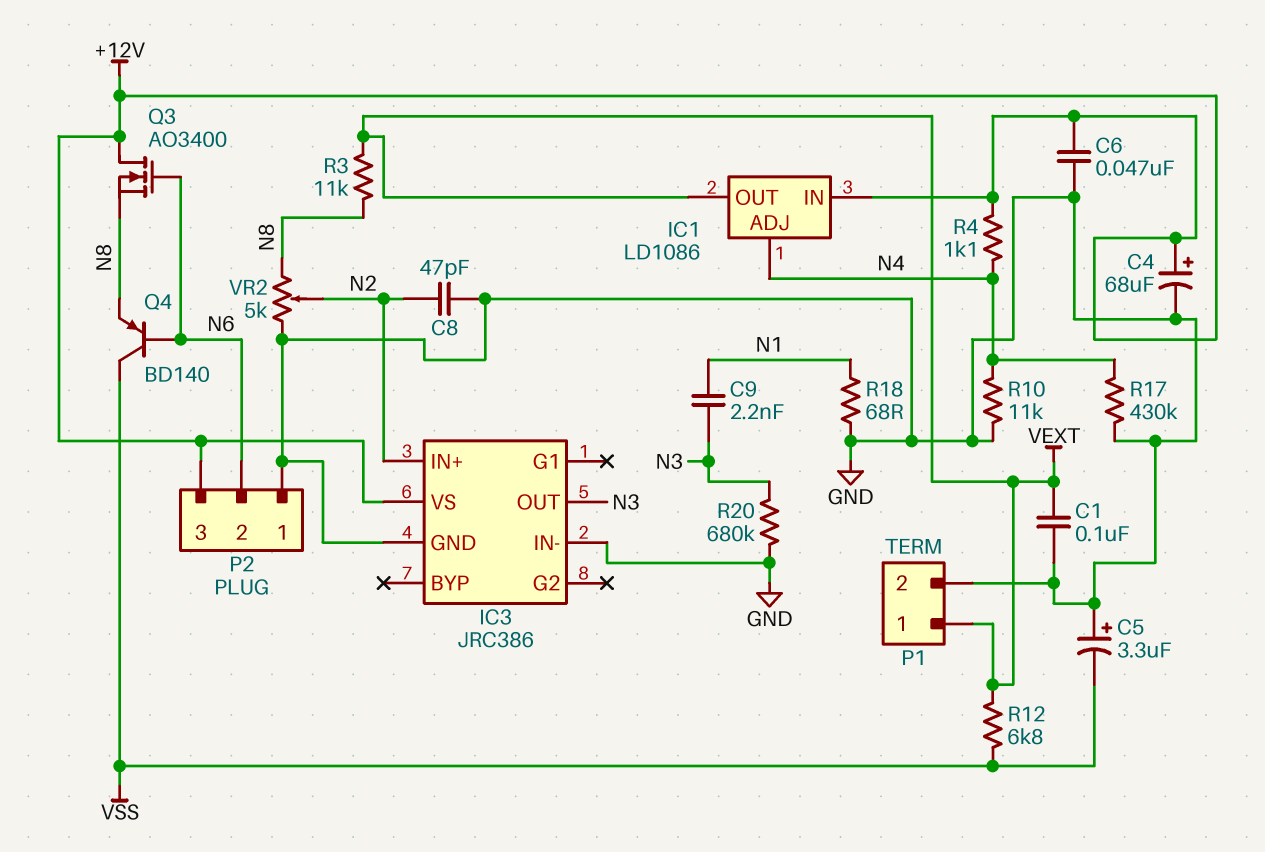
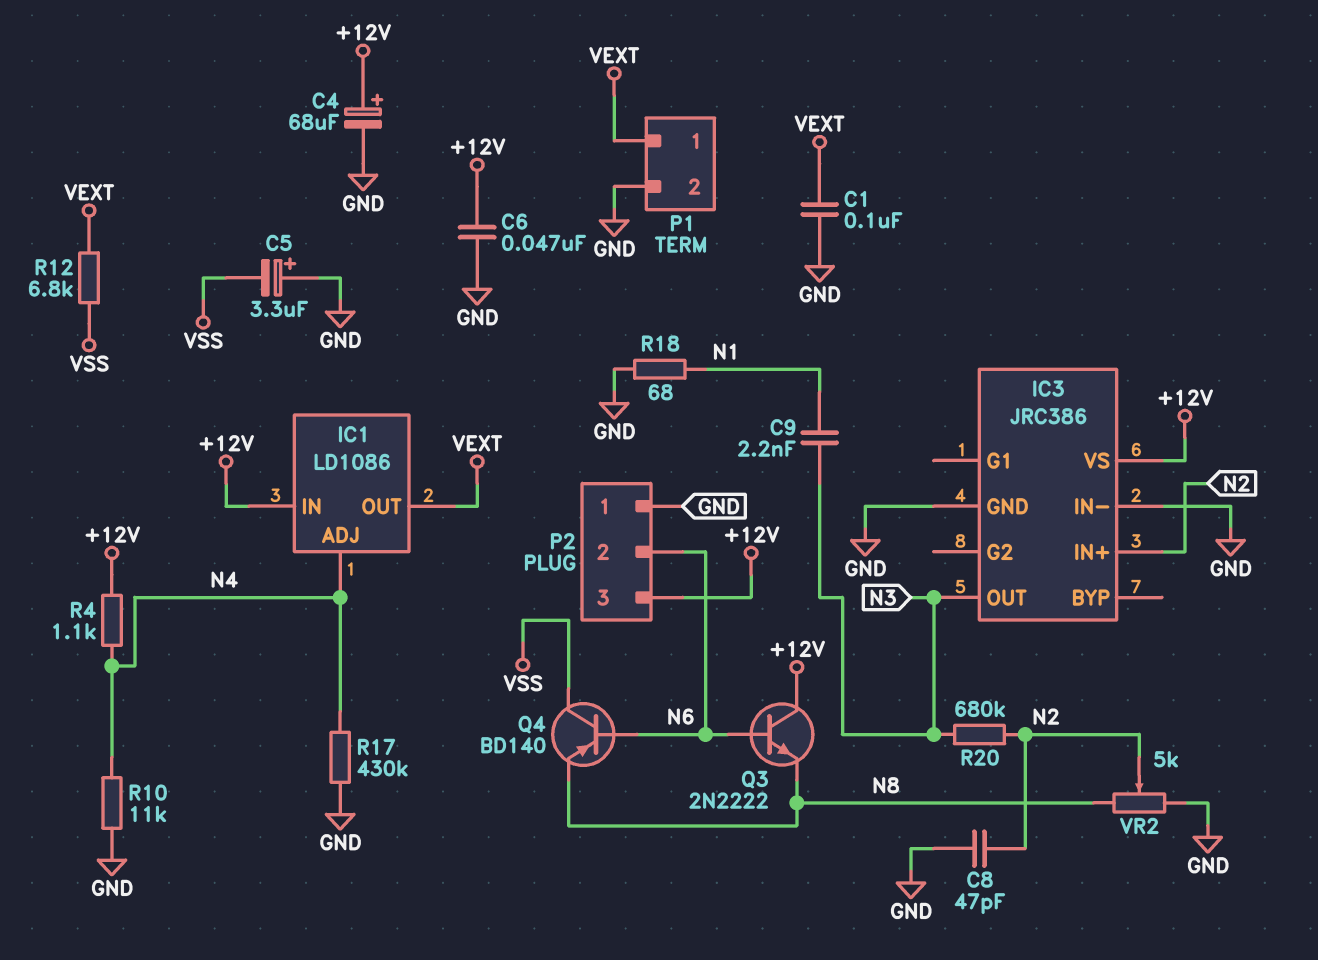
Q3: NMOS AO3400 (G N6, D +12V, S N8) -> NPN 2N2222 (B N6, C +12V, E N8)
R3: 11k (N8, VEXT) -> none
R20: 680k (GND, N3) -> 680k (N2, N3)

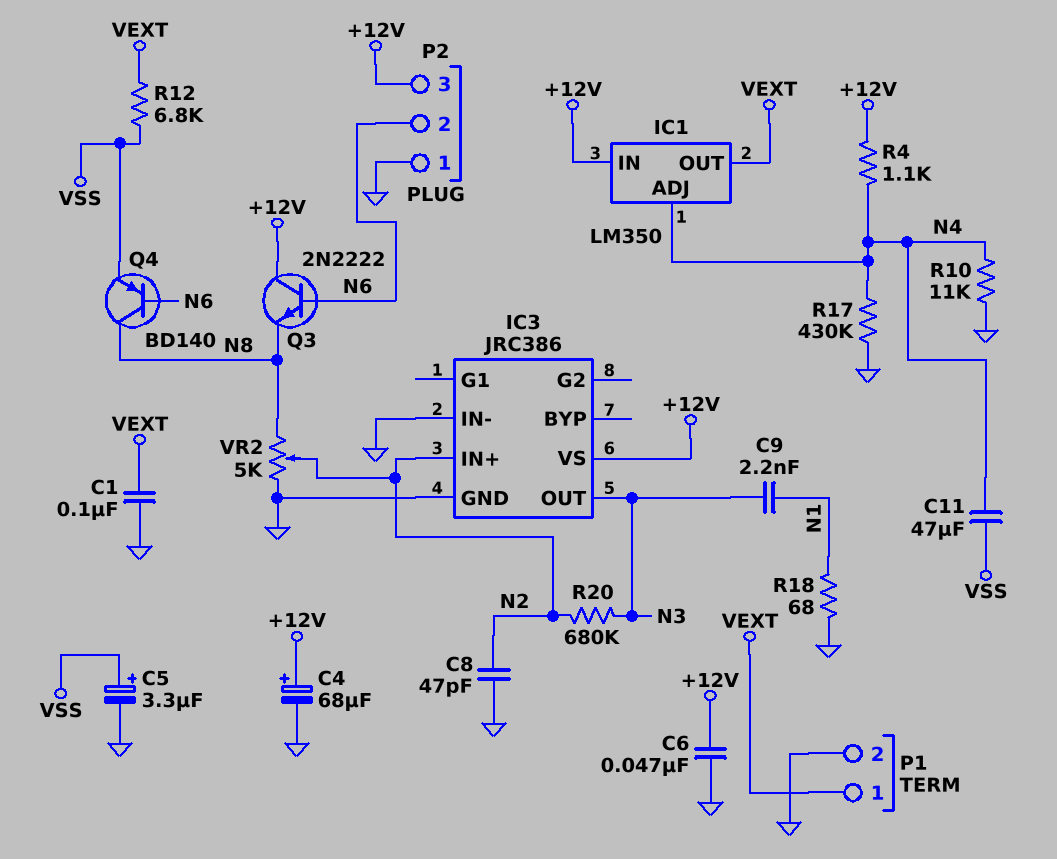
C5: 3.3uF (plus GND, minus VSS) -> 3.3uF (plus VSS, minus GND)
C11: none -> 47uF (N4, VSS)
IC1: LD1086 -> LM350
Q4: PNP BD140 (B N6, C VSS, E N8) -> PNP BD140 (B N6, C N8, E VSS)

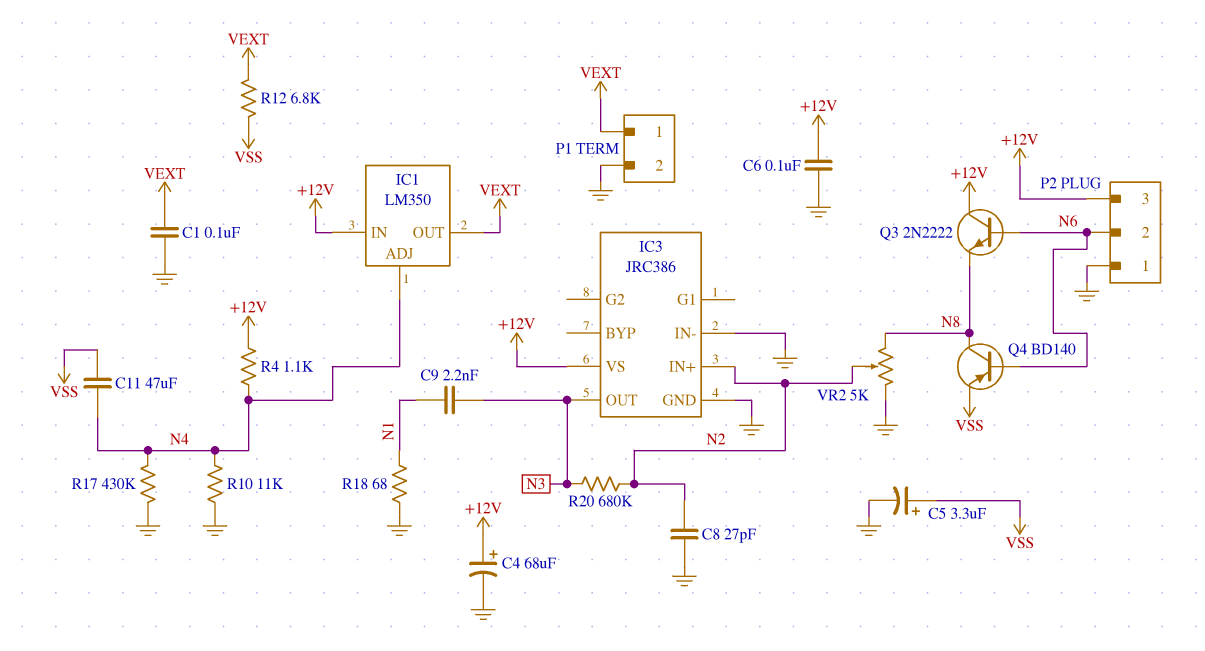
C6: 47nF (+12V, GND) -> 100nF (+12V, GND)
C8: 47pF (GND, N2) -> 27pF (GND, N2)

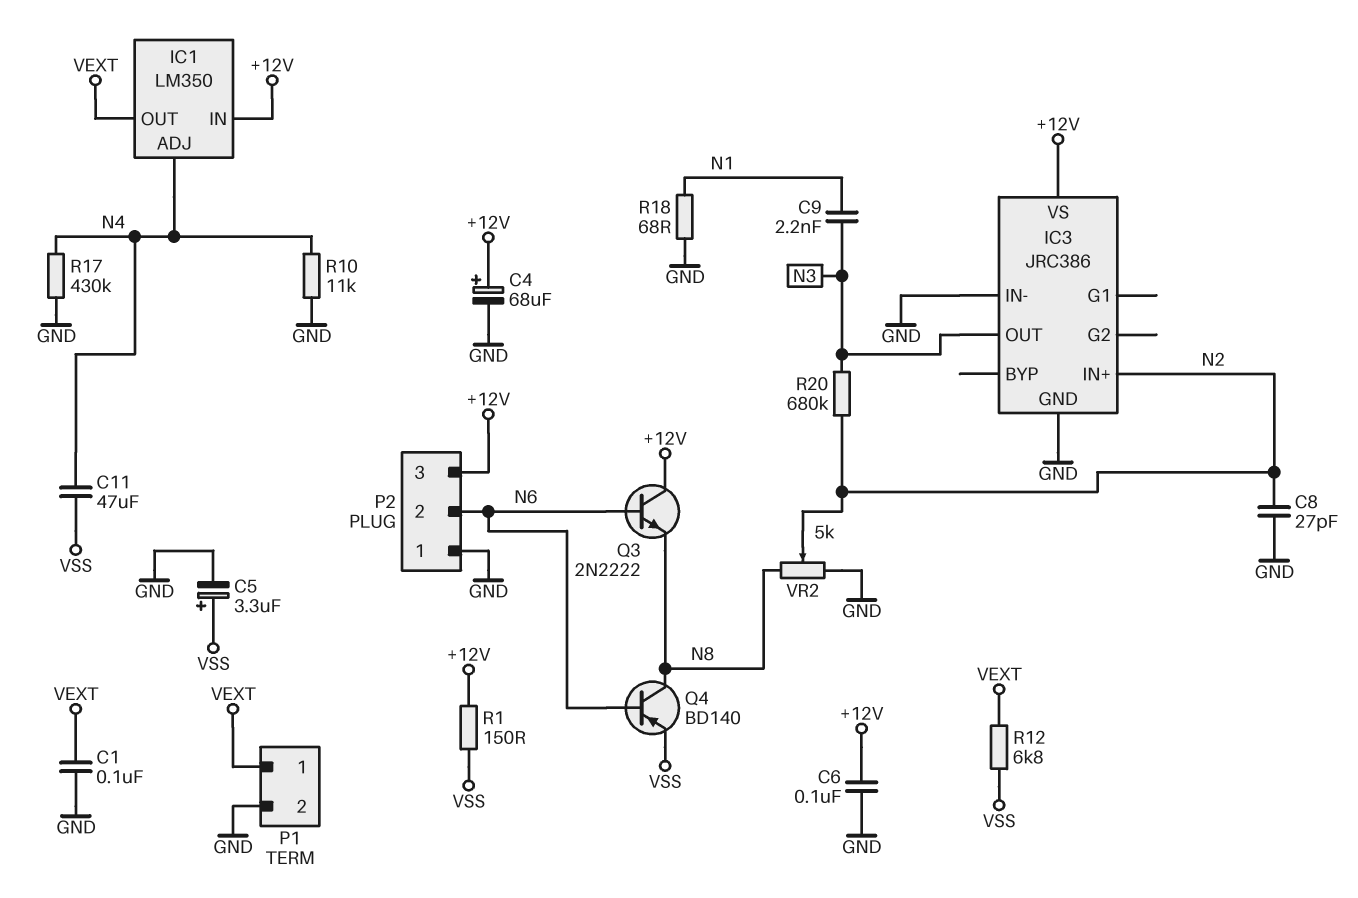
R1: none -> 150 (+12V, VSS)
R4: 1.1k (+12V, N4) -> none

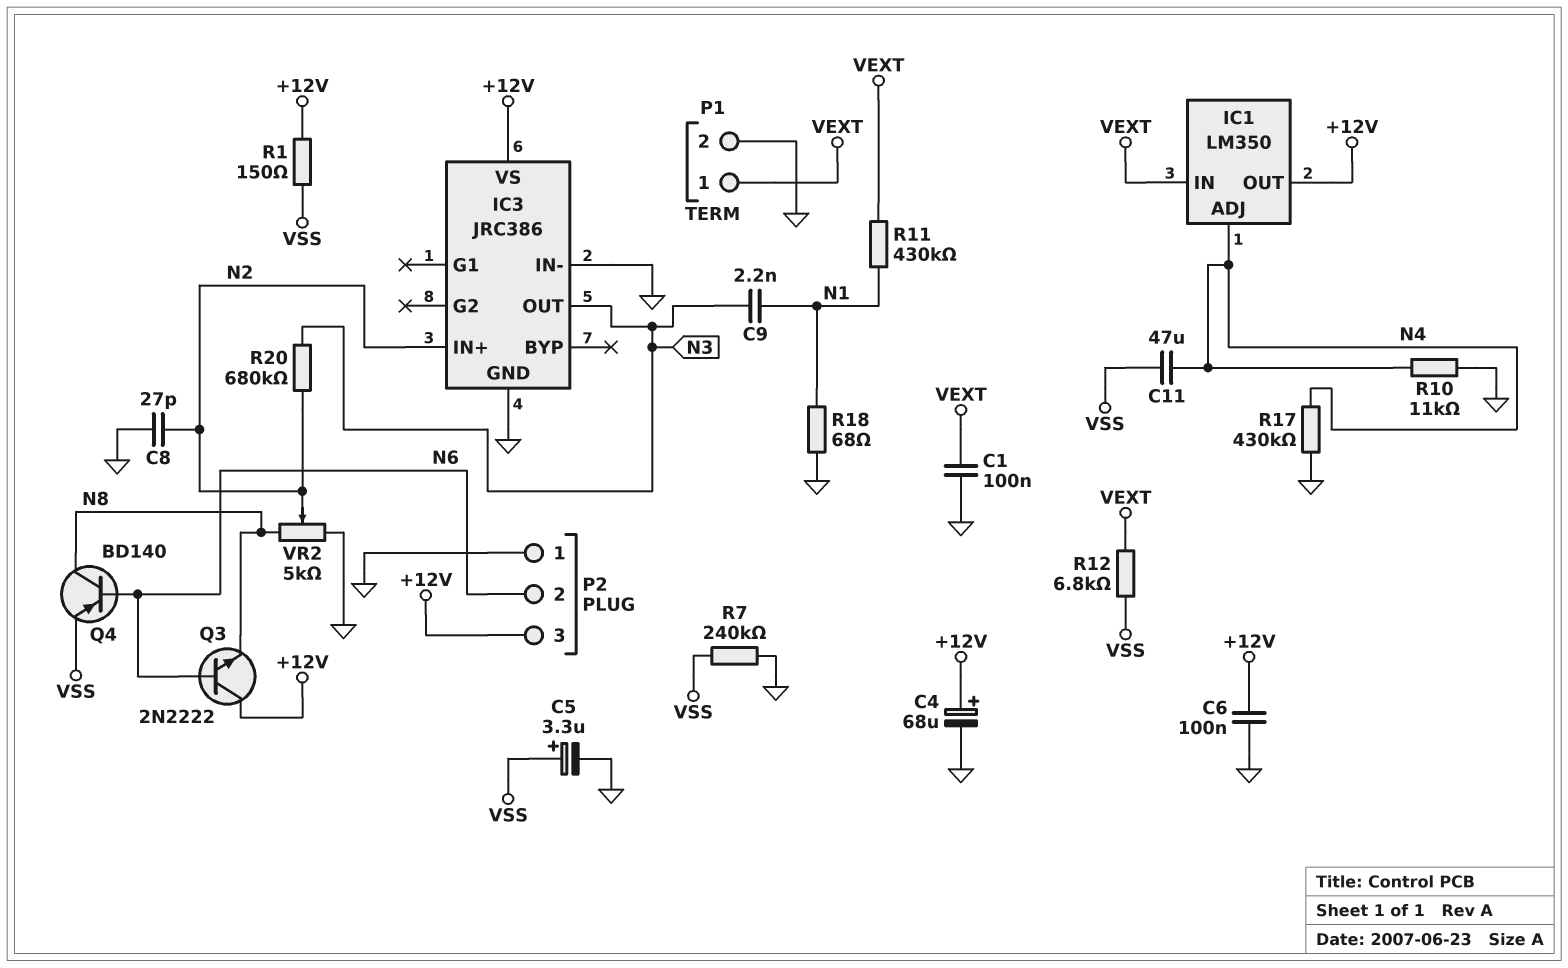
IC1 pin IN: +12V -> VEXT
IC1 pin OUT: VEXT -> +12V
R7: none -> 240k (GND, VSS)
R11: none -> 430k (N1, VEXT)

